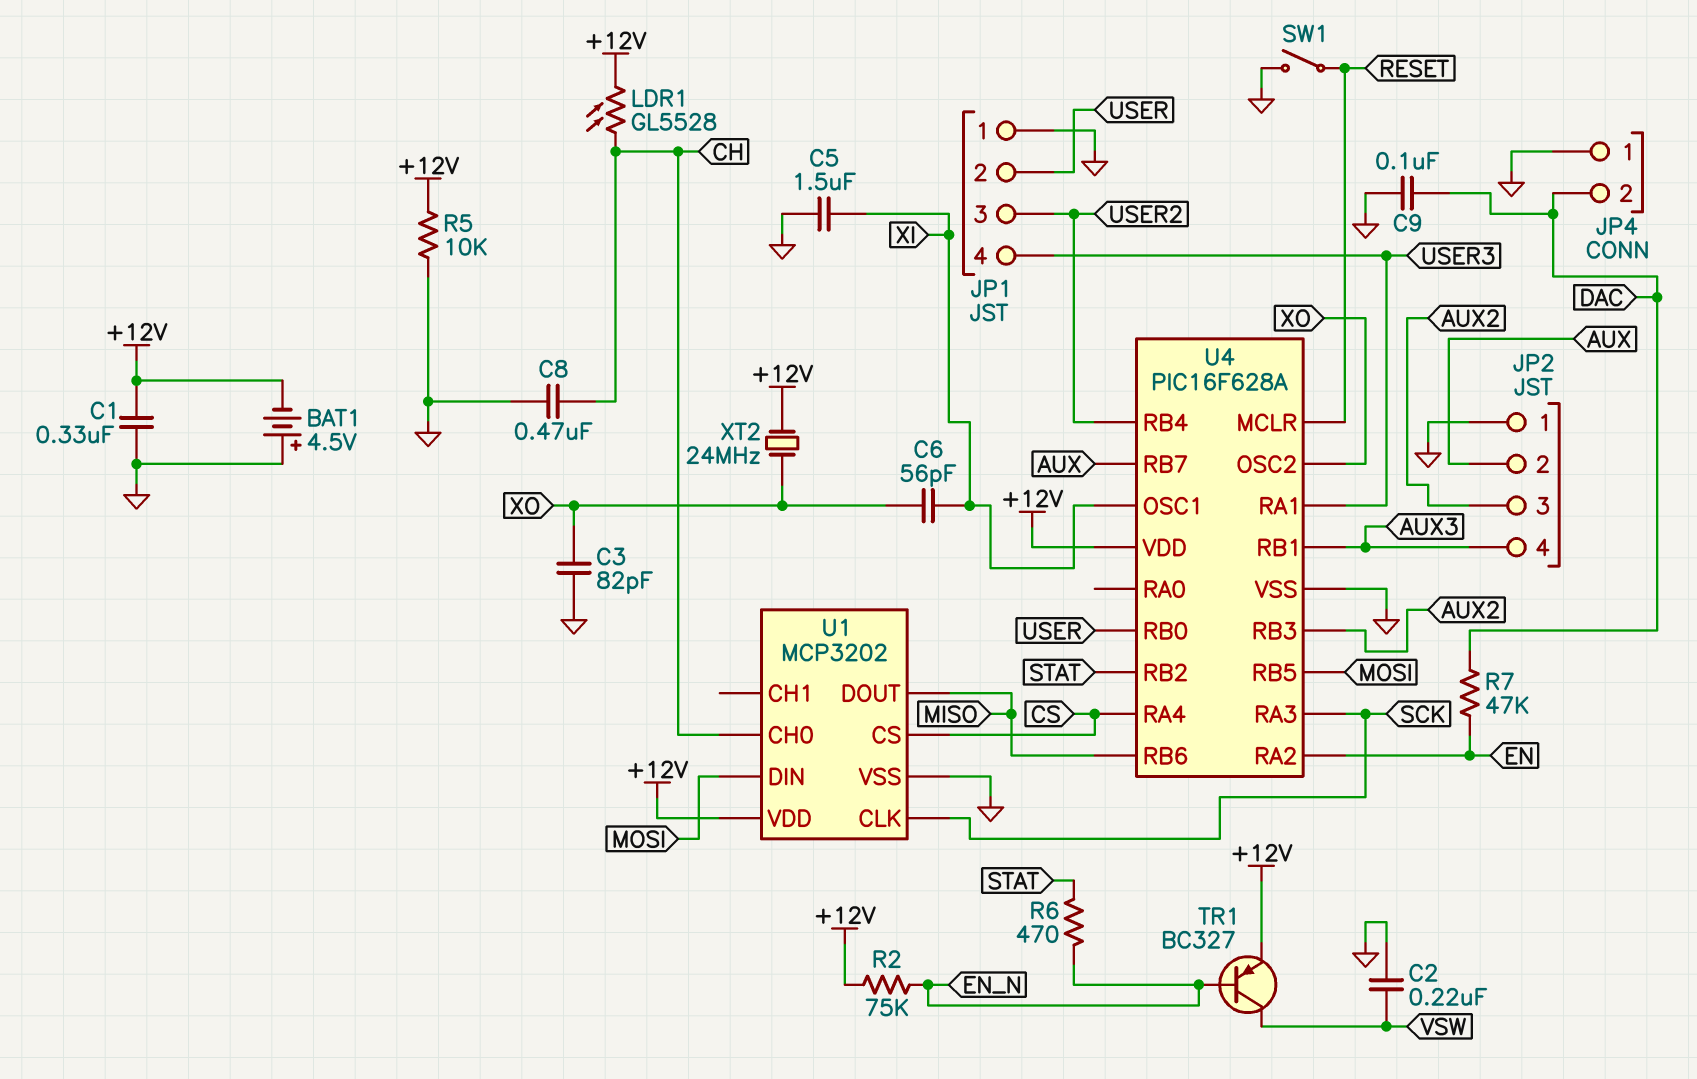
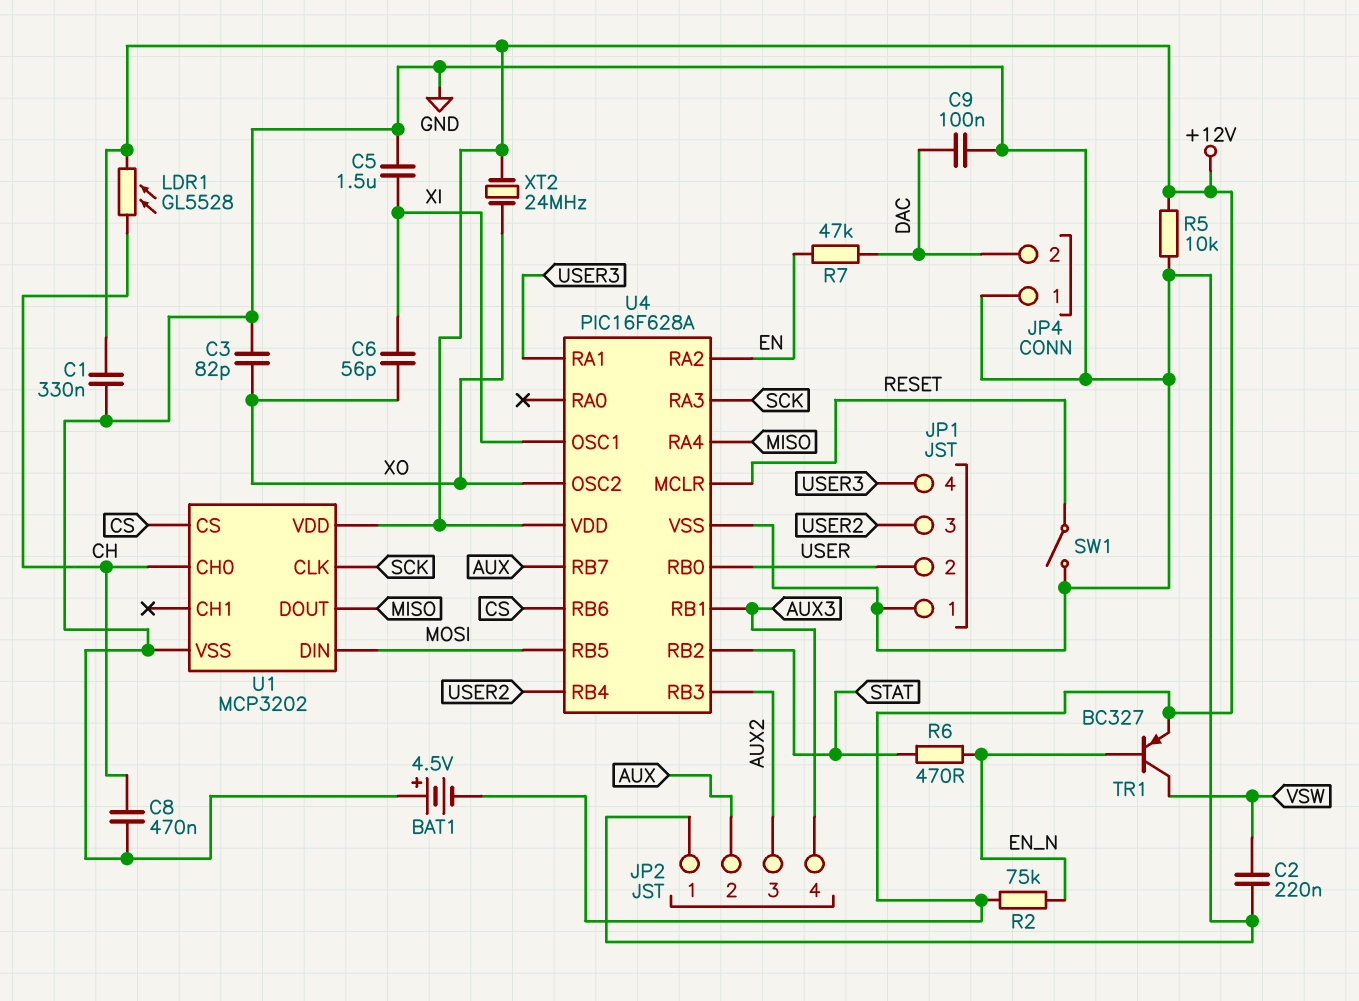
U4 pin RA4: CS -> MISO
U4 pin RB6: MISO -> CS

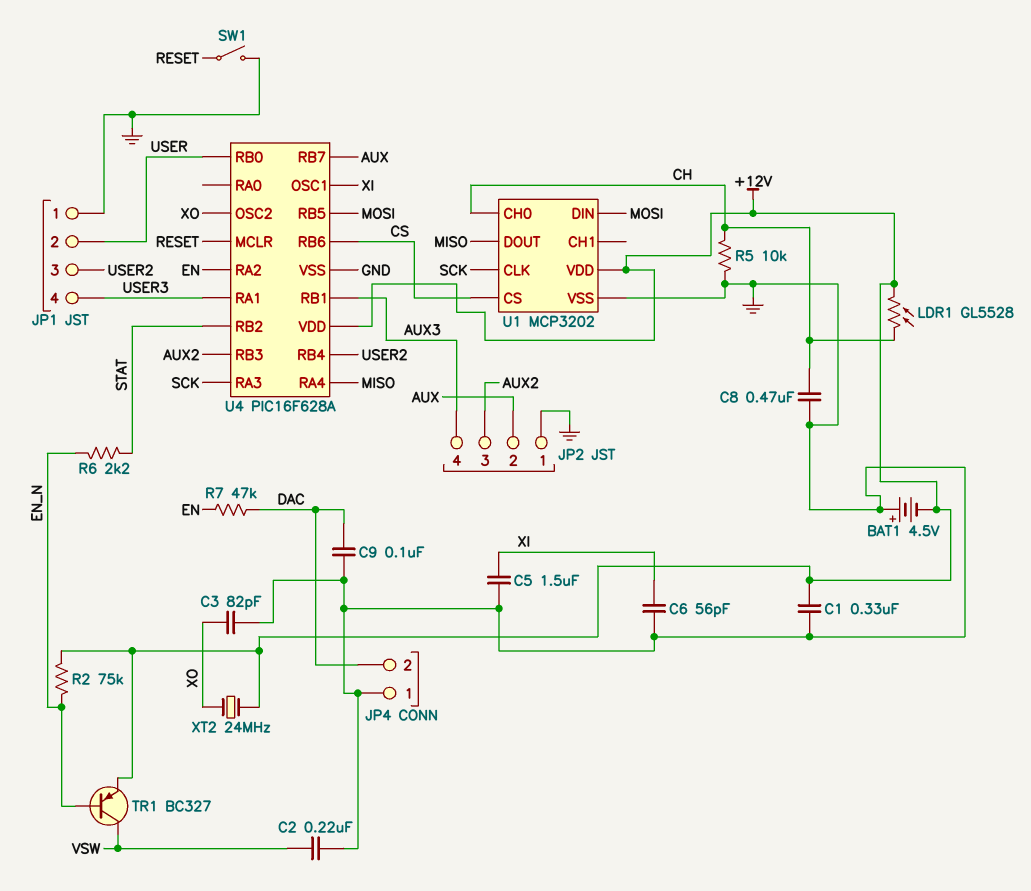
C6: 56pF (XI, XO) -> 56pF (GND, XI)
R5: 10k (+12V, GND) -> 10k (CH, GND)
R6: 470 (EN_N, STAT) -> 2.2k (EN_N, STAT)

